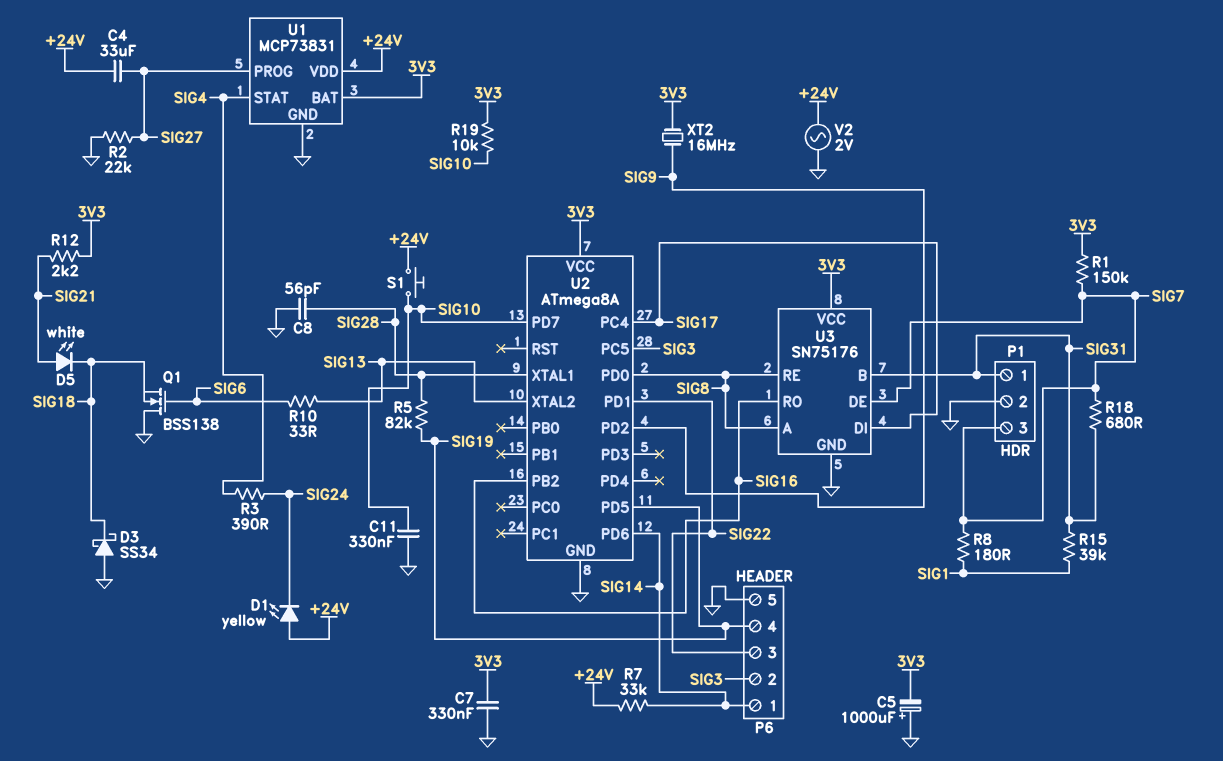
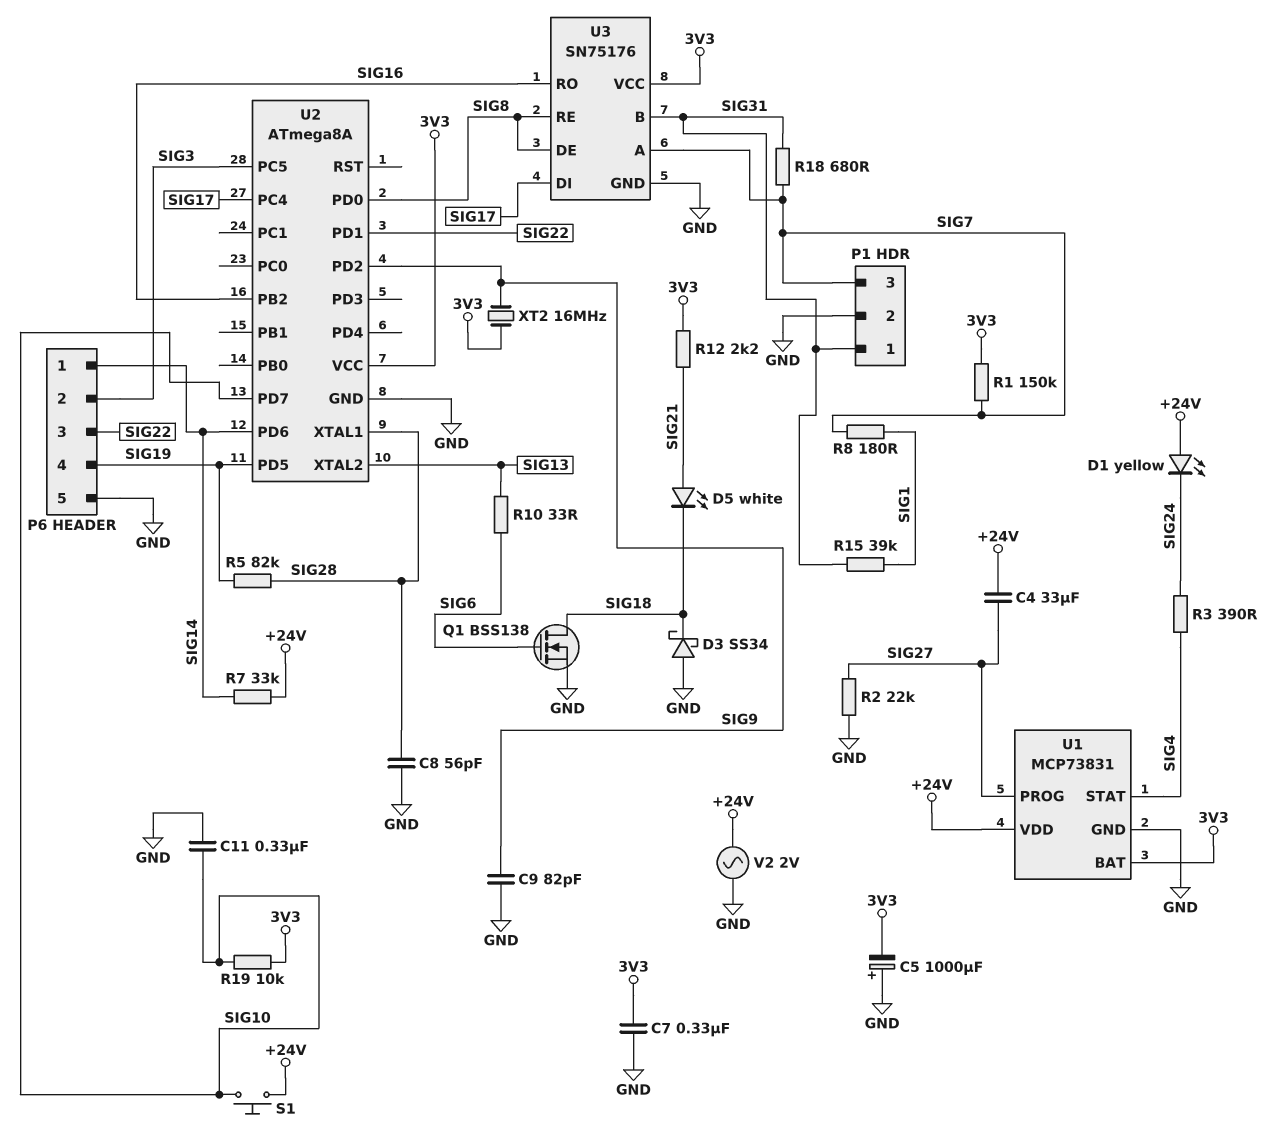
C9: none -> 82pF (GND, SIG9)
Q1: NMOS BSS138 (G SIG6, D GND, S SIG18) -> NMOS BSS138 (G SIG6, D SIG18, S GND)
U3 pin A: SIG8 -> SIG7
U3 pin DE: SIG7 -> SIG8

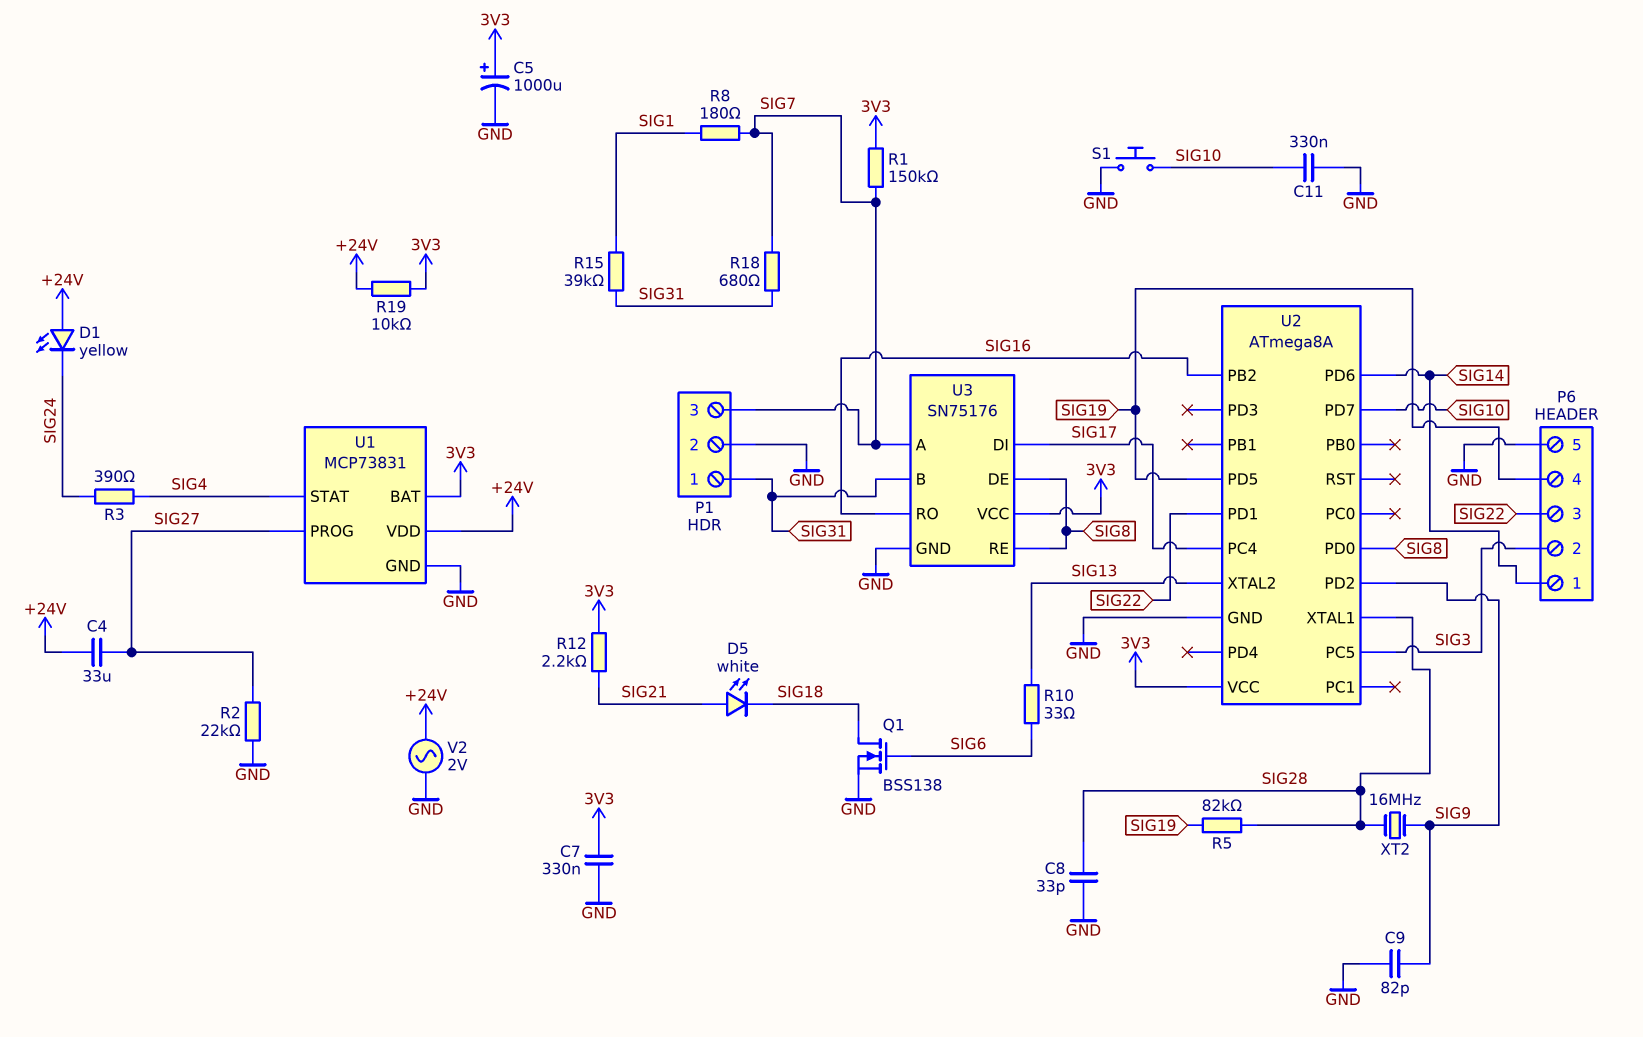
C5: 1000uF (plus GND, minus 3V3) -> 1000uF (plus 3V3, minus GND)
C8: 56pF (GND, SIG28) -> 33pF (GND, SIG28)
D3: schottky SS34 (A GND, K SIG18) -> none
R7: 33k (+24V, SIG14) -> none
R19: 10k (3V3, SIG10) -> 10k (+24V, 3V3)
S1: button (+24V, SIG10) -> button (GND, SIG10)
XT2: 16MHz (3V3, SIG9) -> 16MHz (SIG9, SIG28)

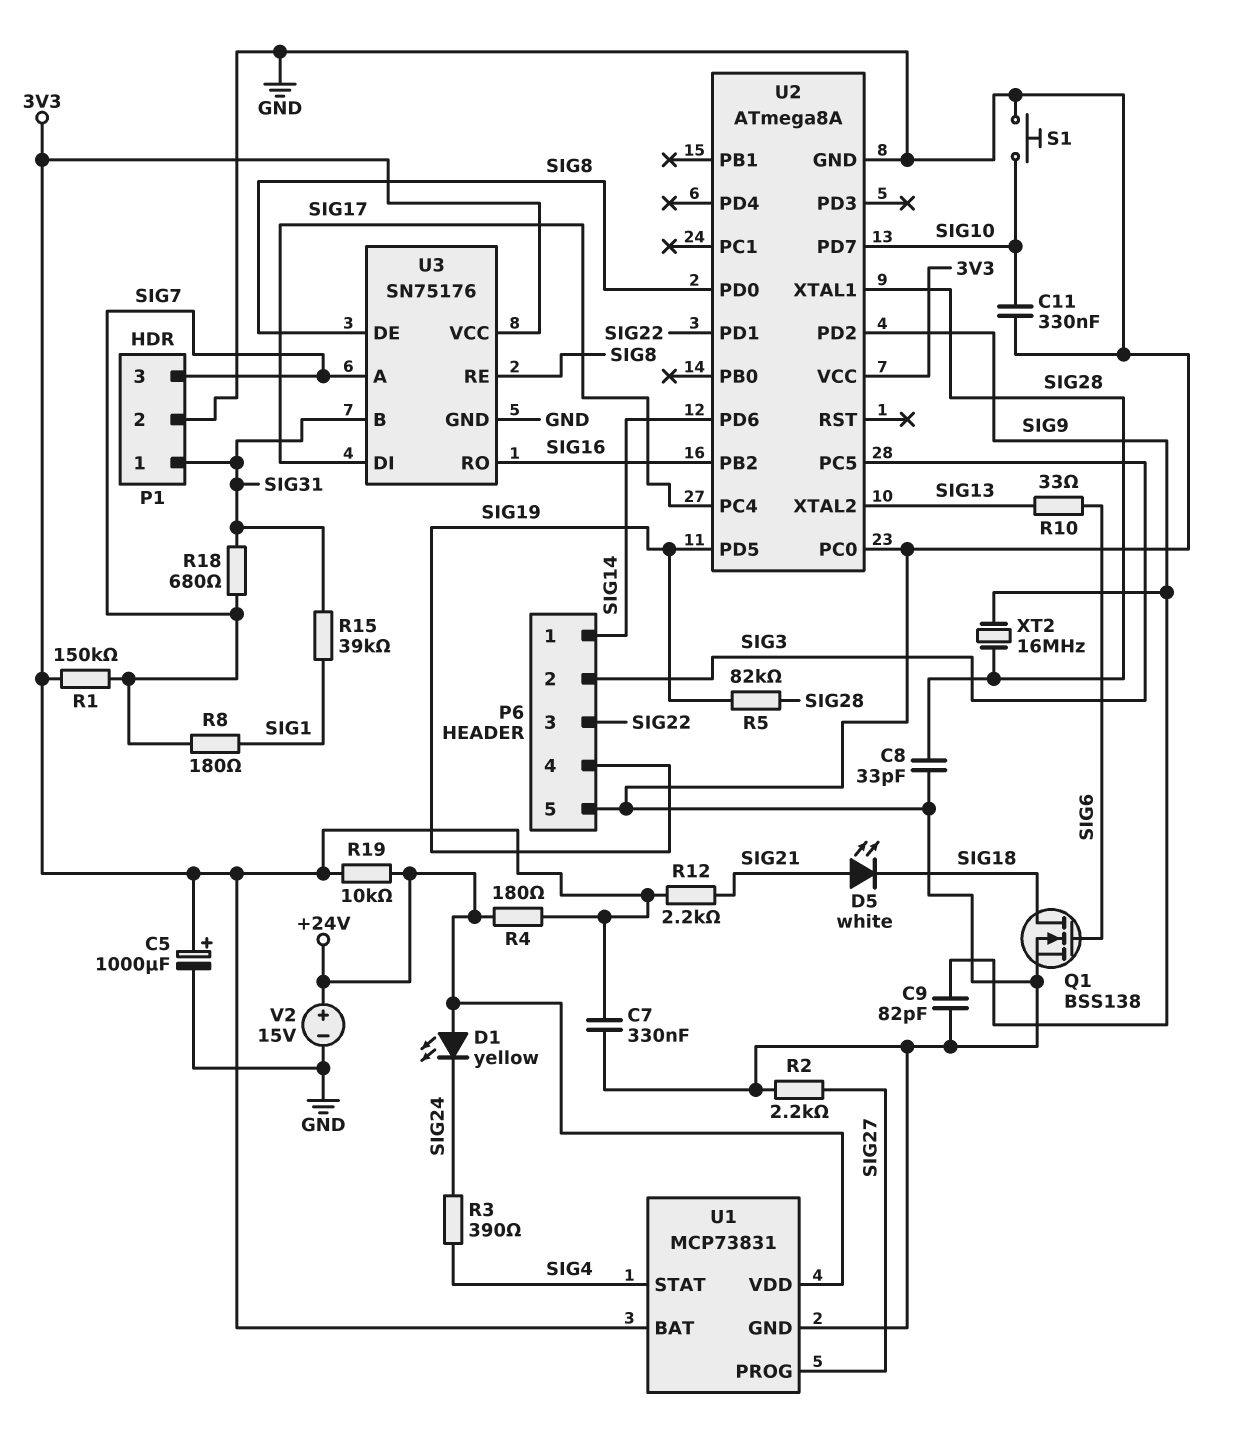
C4: 33uF (+24V, SIG27) -> none
R2: 22k (GND, SIG27) -> 2.2k (GND, SIG27)
R4: none -> 180 (+24V, 3V3)
U2 pin PC0: none -> GND
V2: AC 2V (+24V, GND) -> 15V (plus +24V, minus GND)

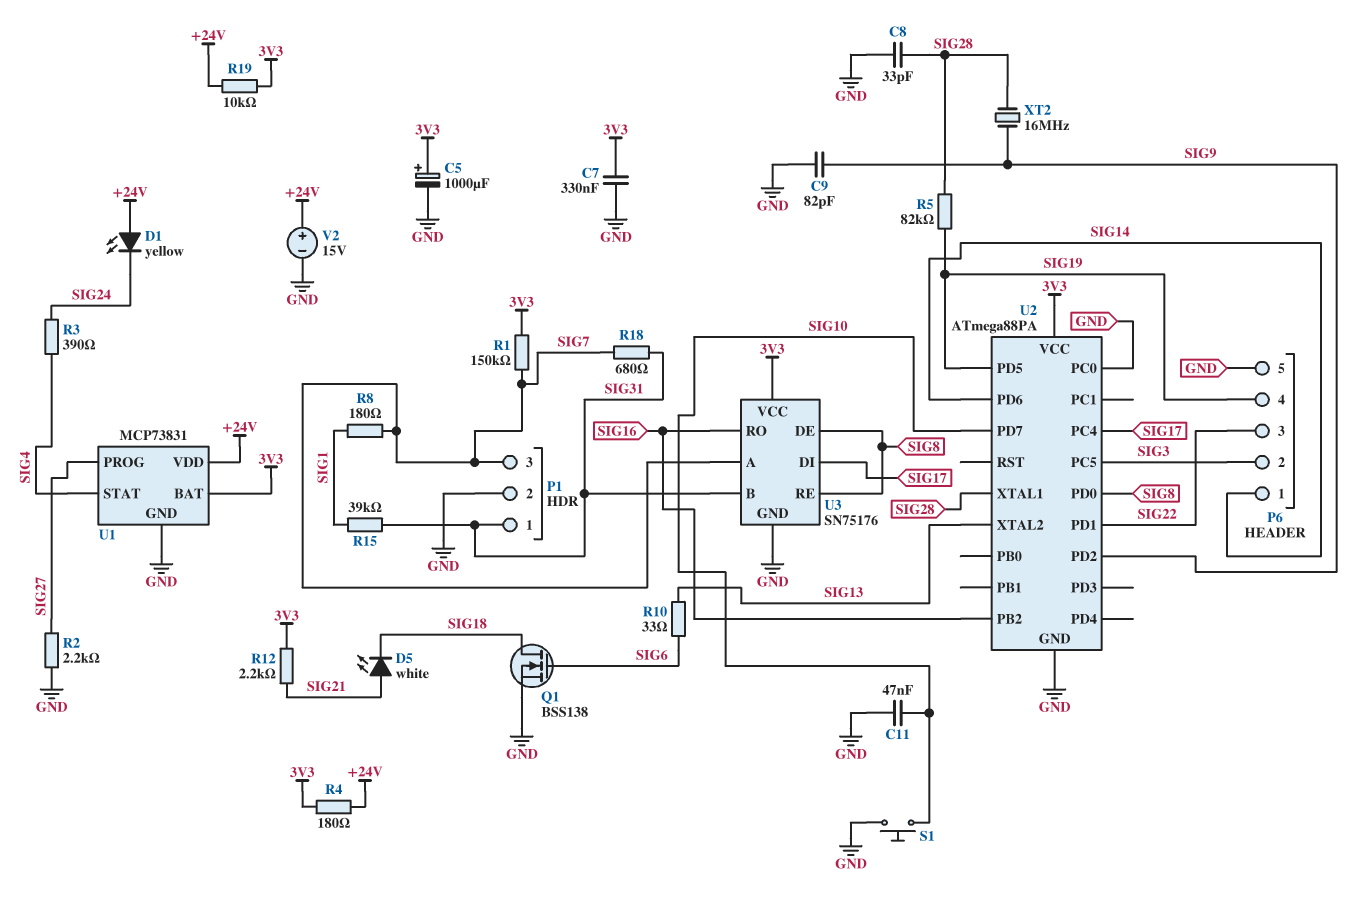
C11: 330nF (GND, SIG10) -> 47nF (GND, SIG10)
U2: ATmega8A -> ATmega88PA

